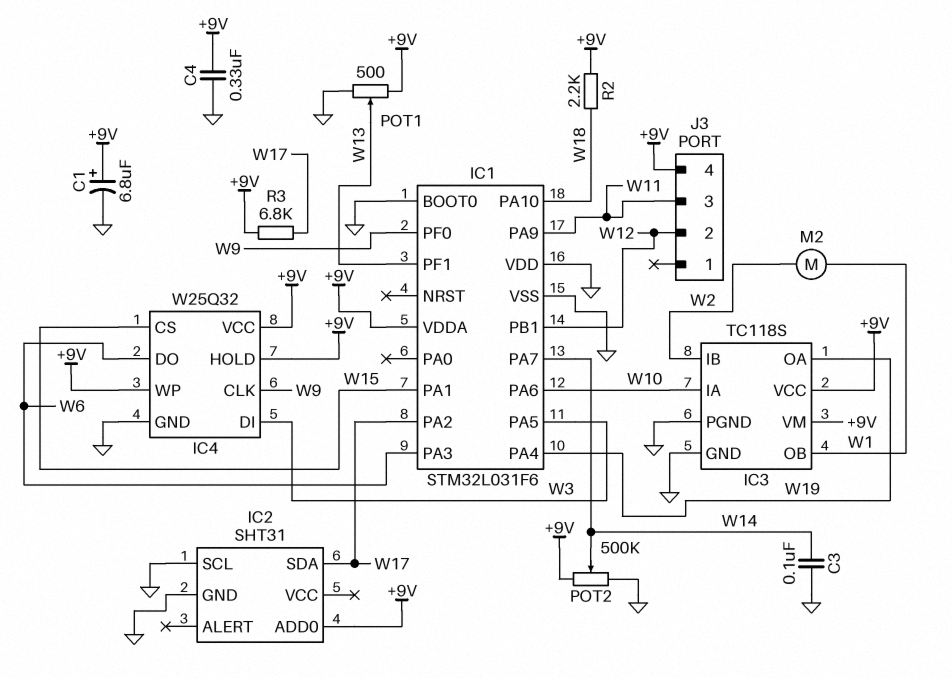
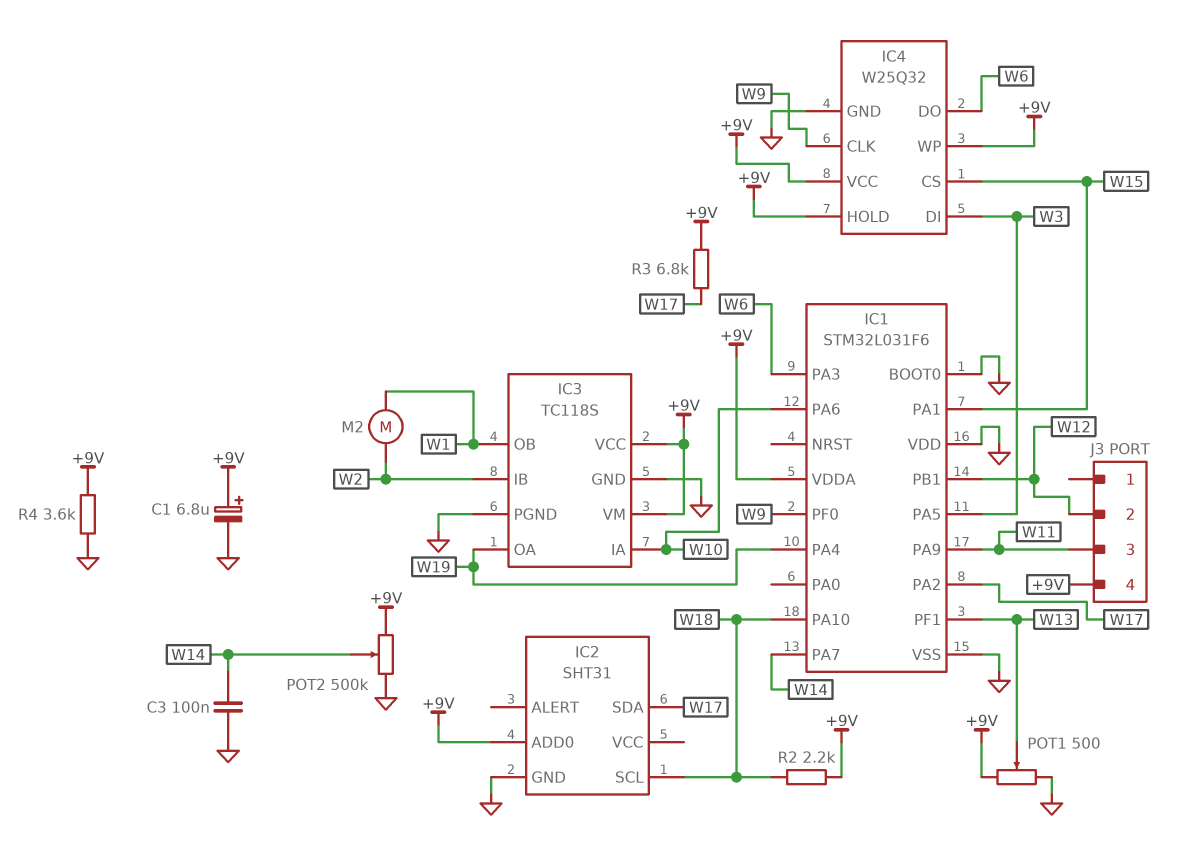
C4: 330nF (+9V, GND) -> none
IC2 pin SCL: GND -> W18
R4: none -> 3.6k (+9V, GND)

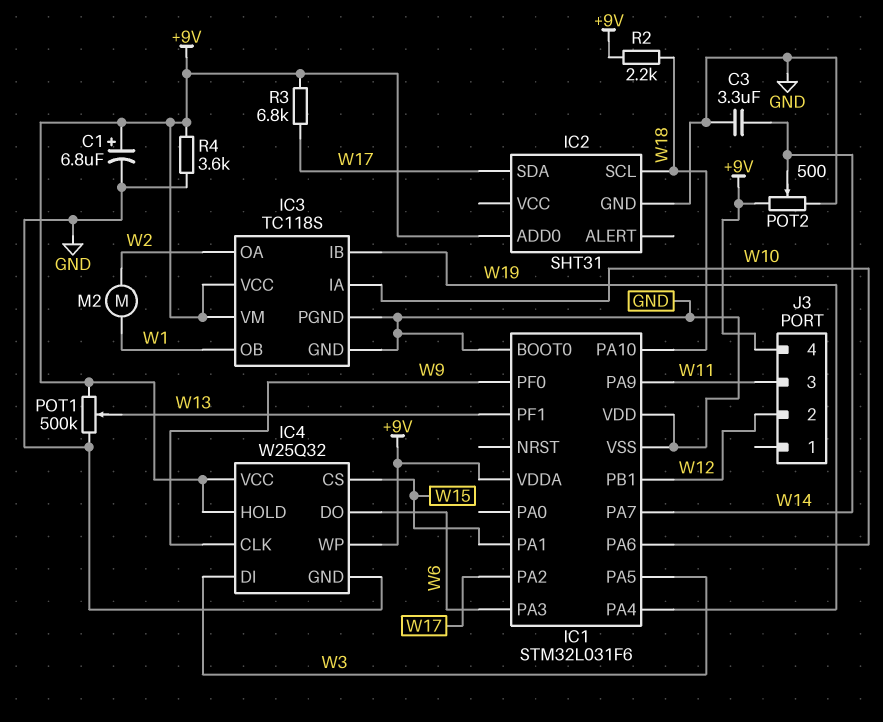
C3: 100nF (GND, W14) -> 3.3uF (GND, W14)
IC3 pin IB: W2 -> W19
IC3 pin OA: W19 -> W2
POT1: 500 (+9V, GND, wiper W13) -> 500k (+9V, GND, wiper W13)
POT2: 500k (+9V, GND, wiper W14) -> 500 (+9V, GND, wiper W14)

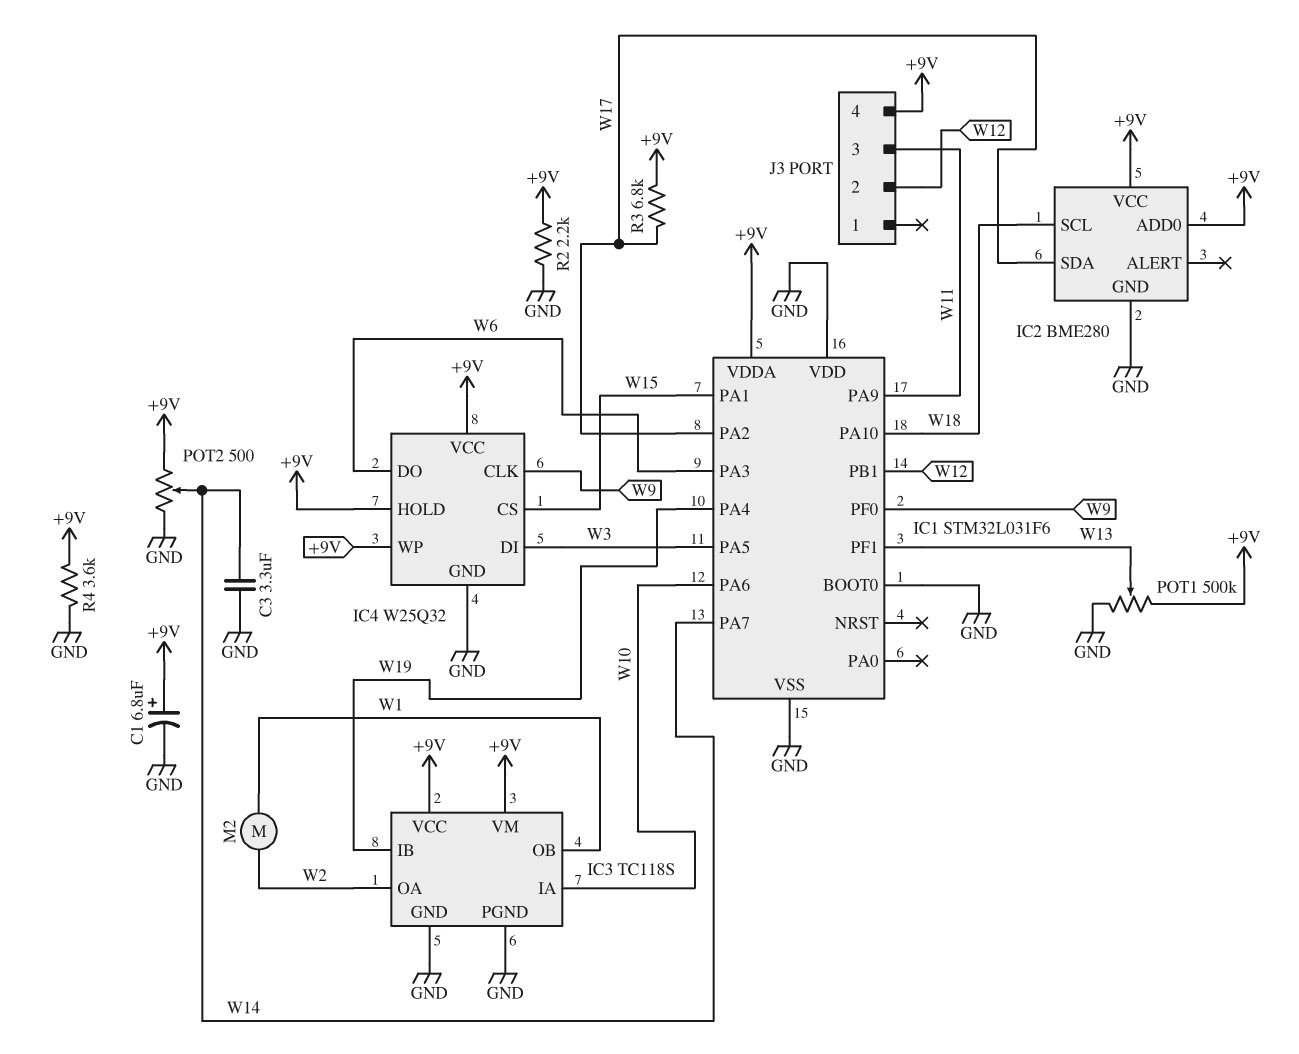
IC2: SHT31 -> BME280
IC2 pin VCC: none -> +9V
R2: 2.2k (+9V, W18) -> 2.2k (+9V, GND)

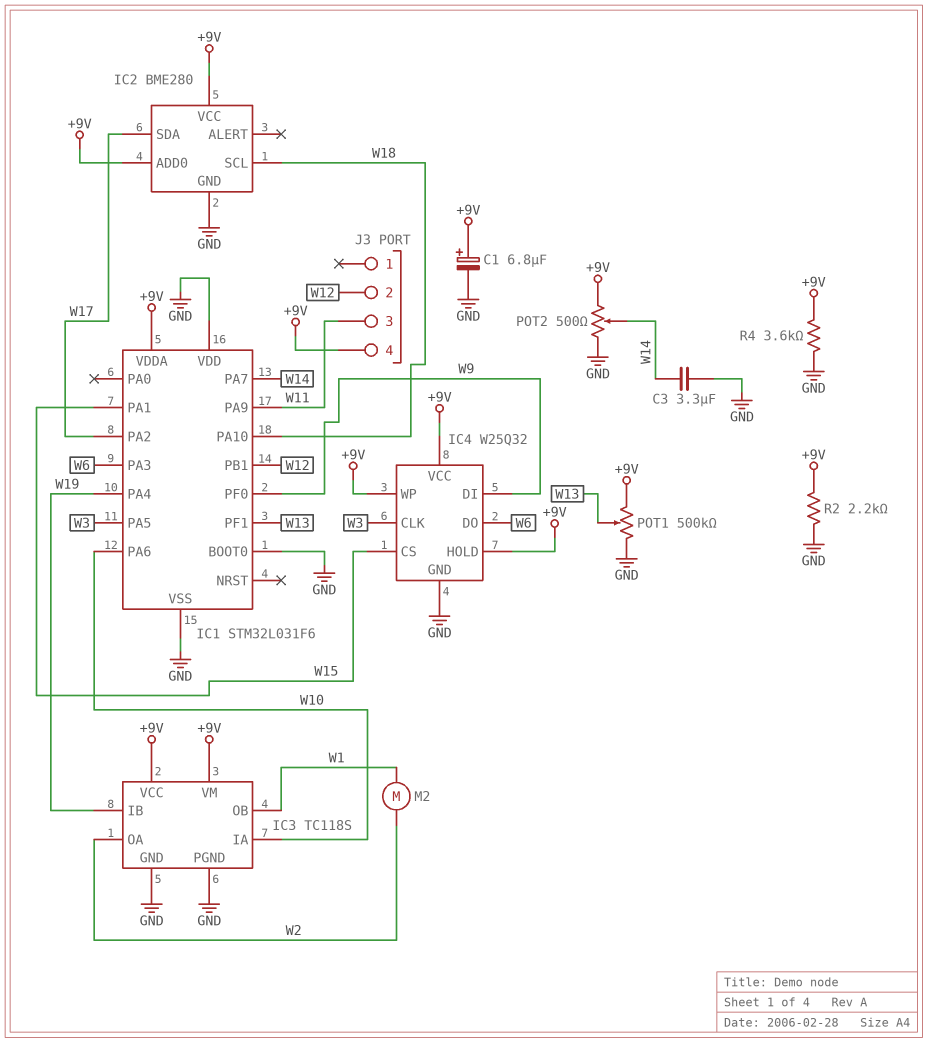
IC4 pin CLK: W9 -> W3
IC4 pin DI: W3 -> W9
R3: 6.8k (+9V, W17) -> none

